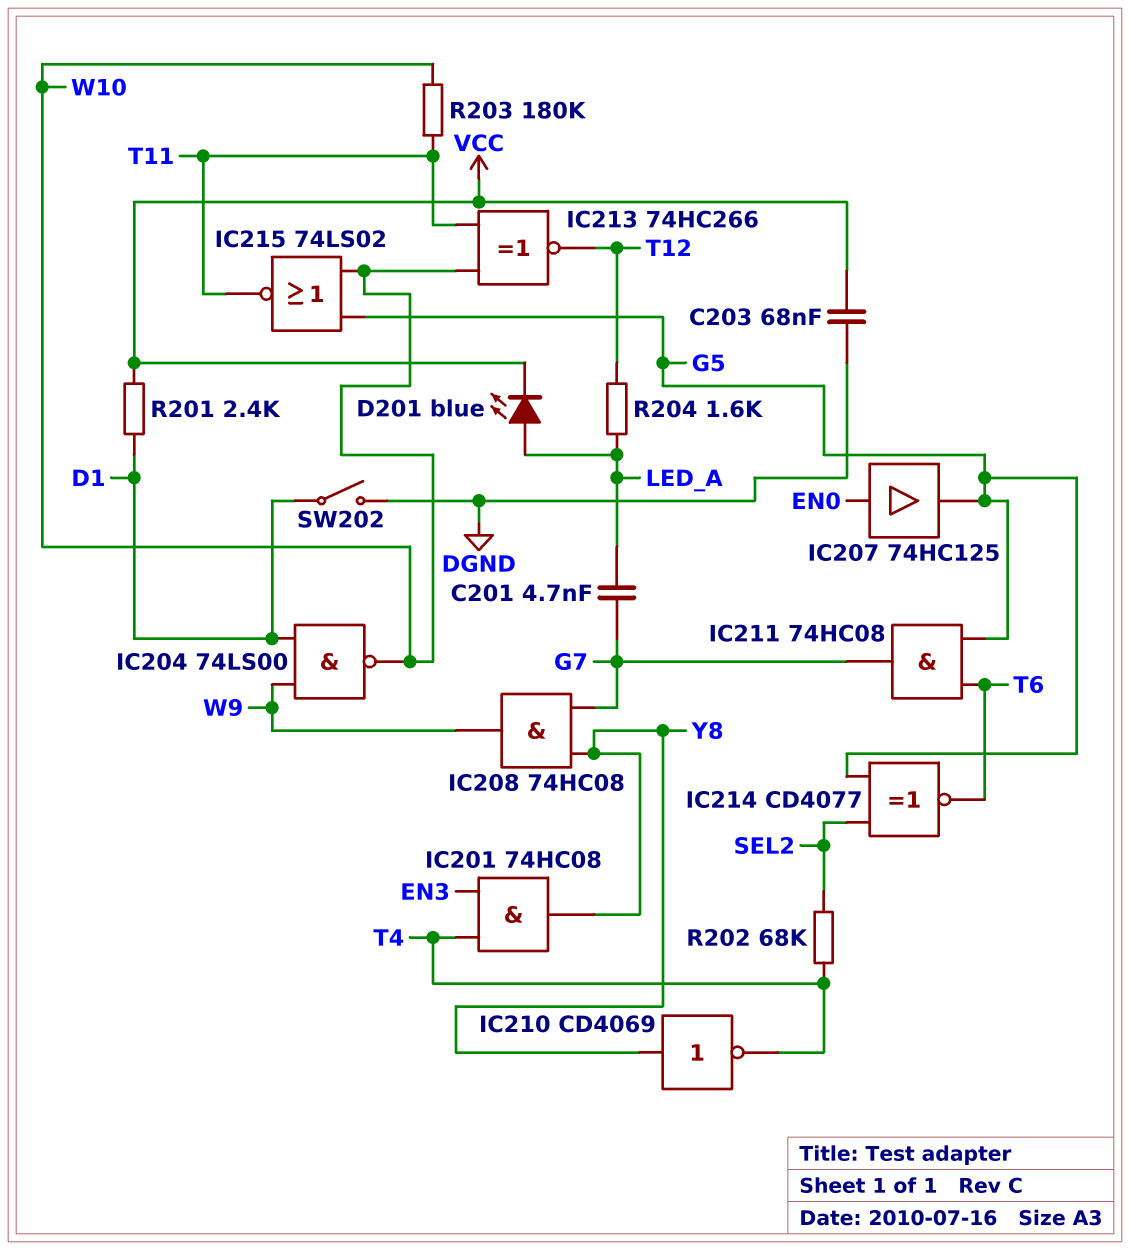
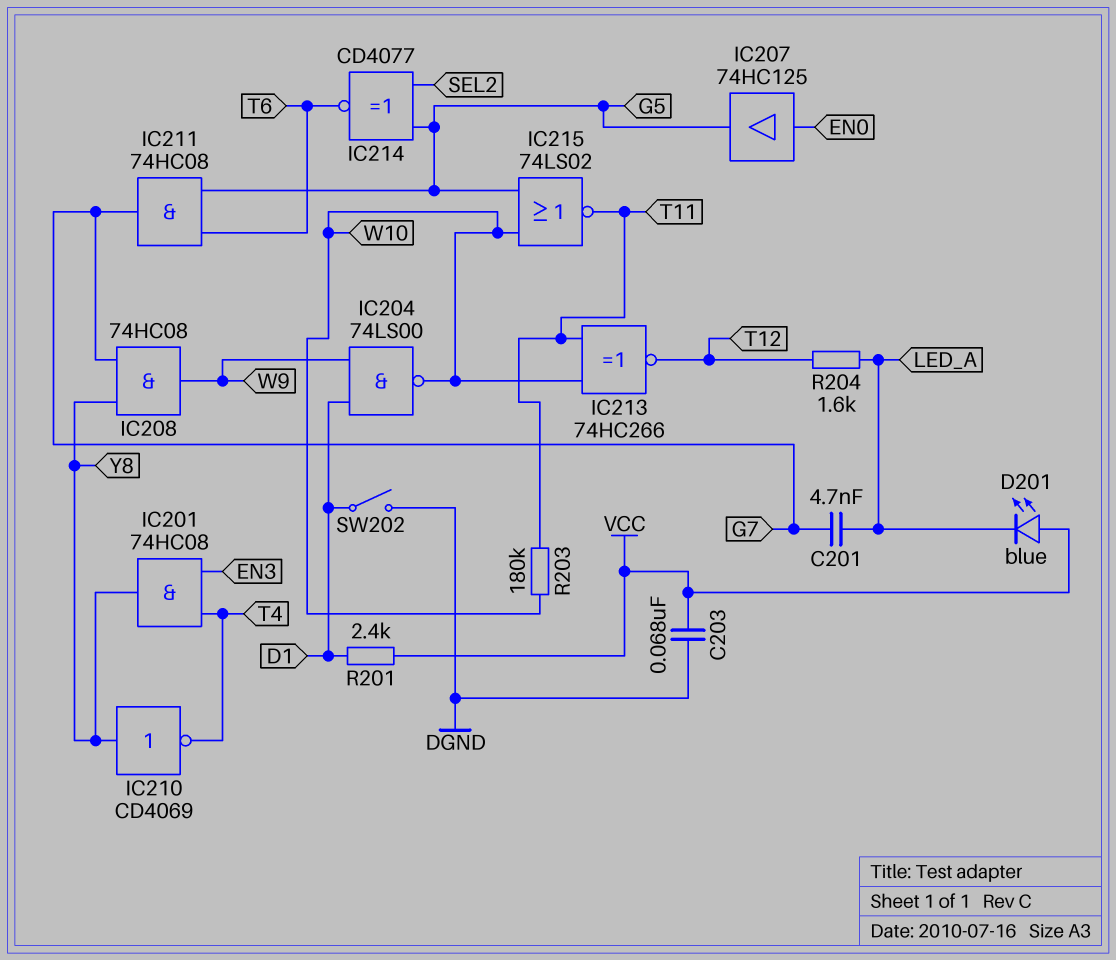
D201: LED blue (A LED_A, K VCC) -> LED blue (A VCC, K LED_A)
R202: 68k (SEL2, T4) -> none

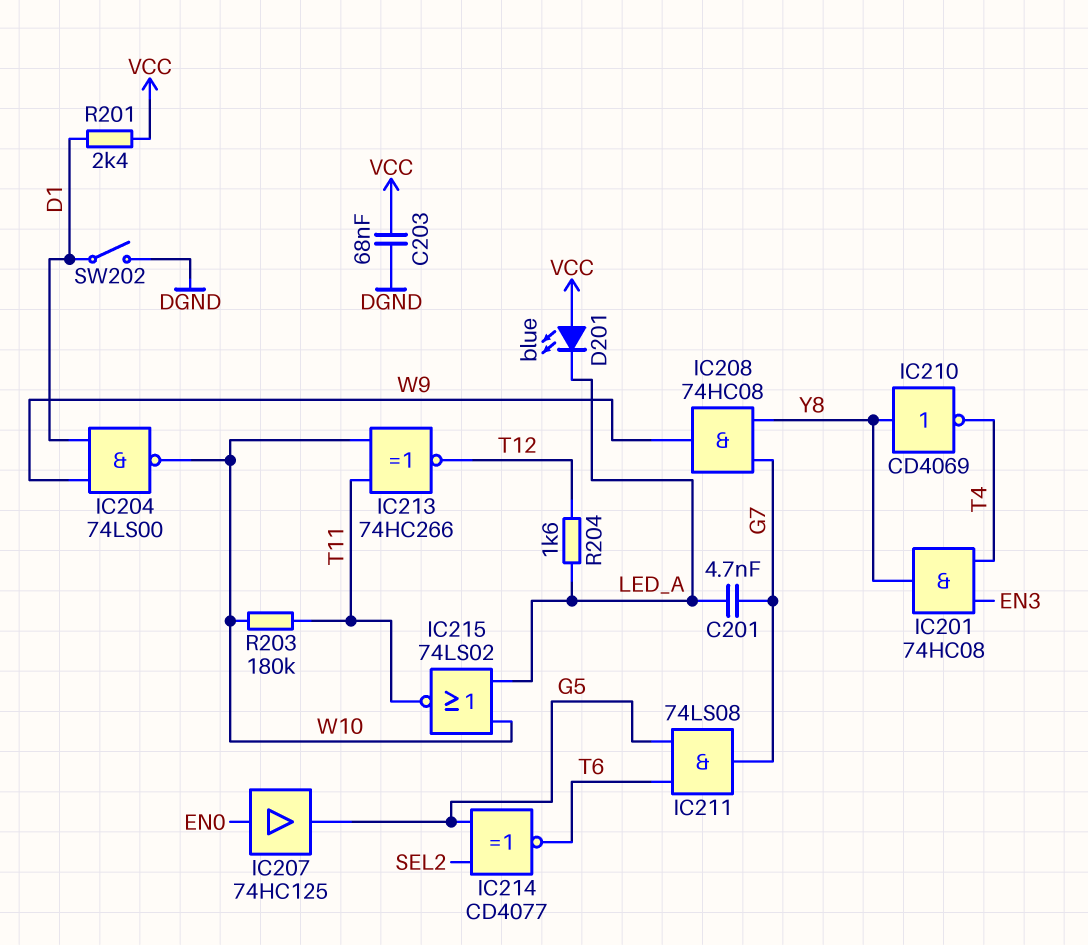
IC211: AND 74HC08 (in G5, in T6, out G7) -> AND 74LS08 (in G5, in T6, out G7)
IC215: NOR 74LS02 (in G5, in W10, out T11) -> NOR 74LS02 (in LED_A, in W10, out T11)

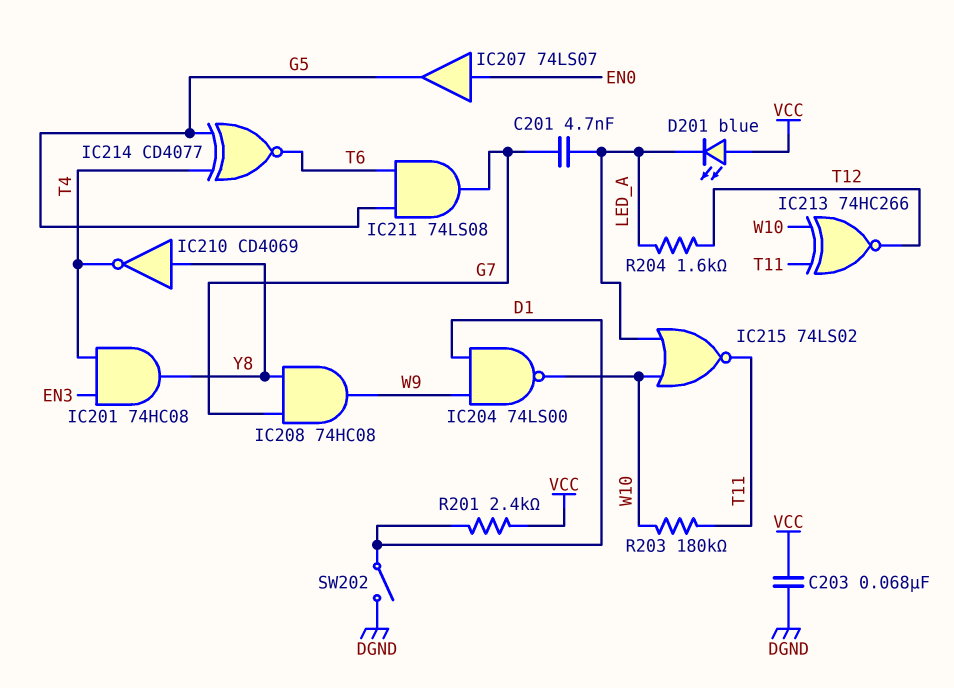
IC207: buffer 74HC125 (in EN0, out G5) -> buffer 74LS07 (in EN0, out G5)
IC214: XNOR CD4077 (in G5, in SEL2, out T6) -> XNOR CD4077 (in G5, in T4, out T6)

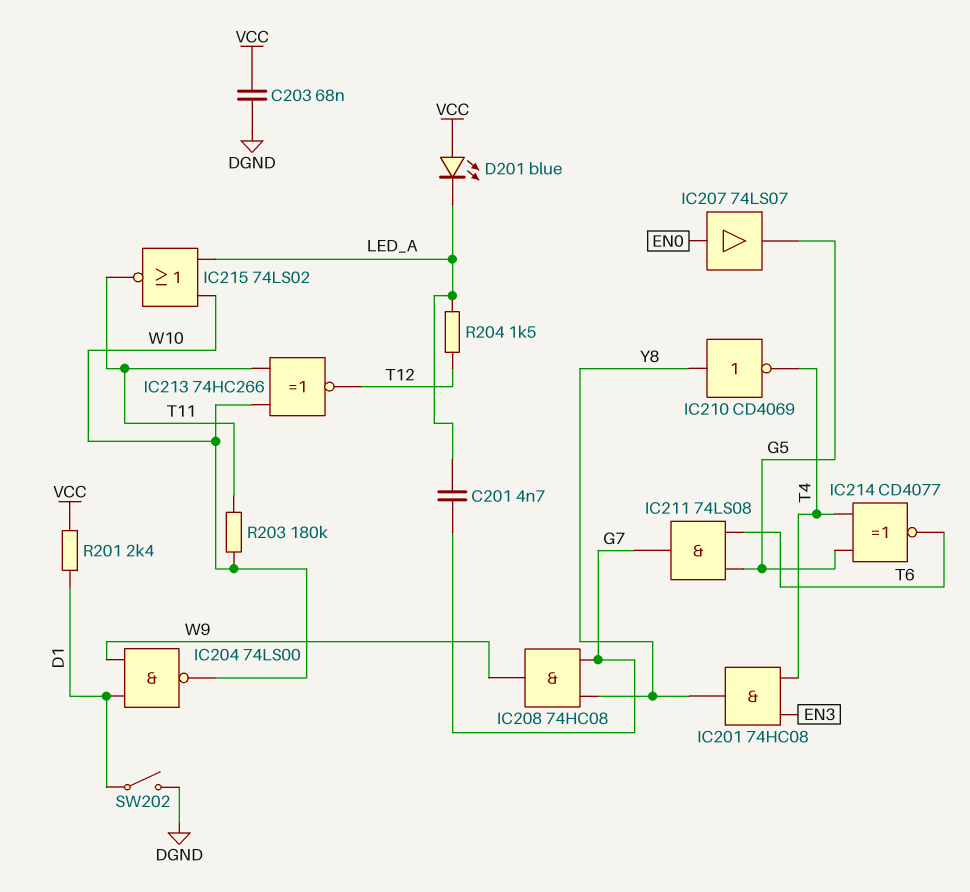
R204: 1.6k (LED_A, T12) -> 1.5k (LED_A, T12)

